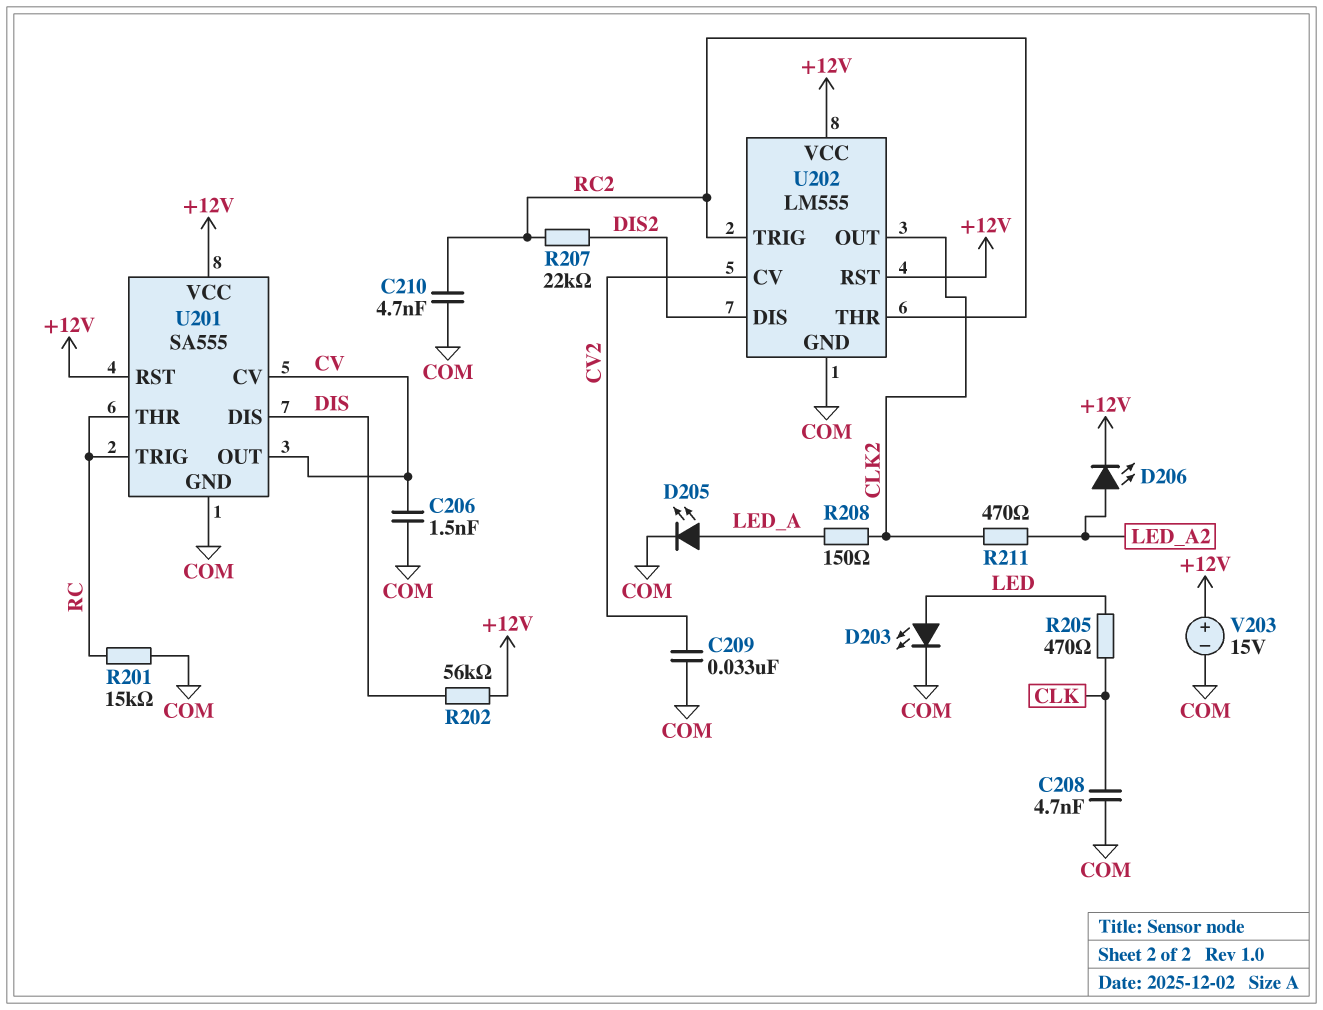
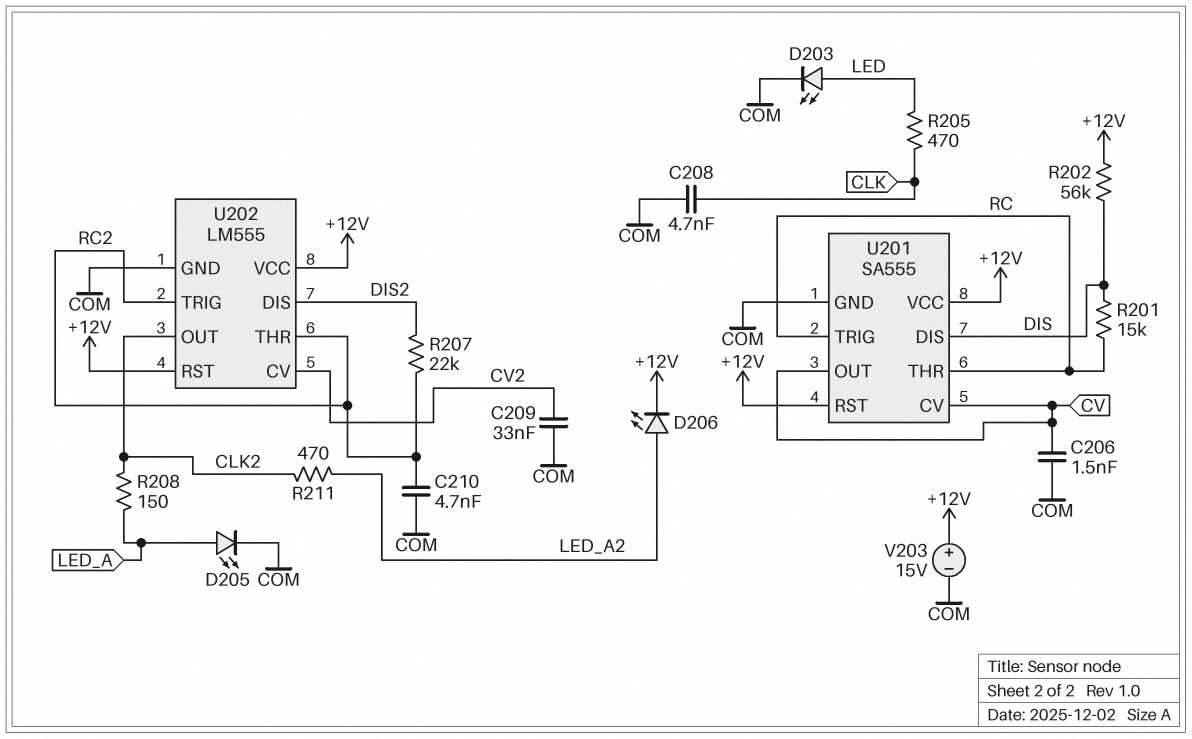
R201: 15k (COM, RC) -> 15k (DIS, RC)

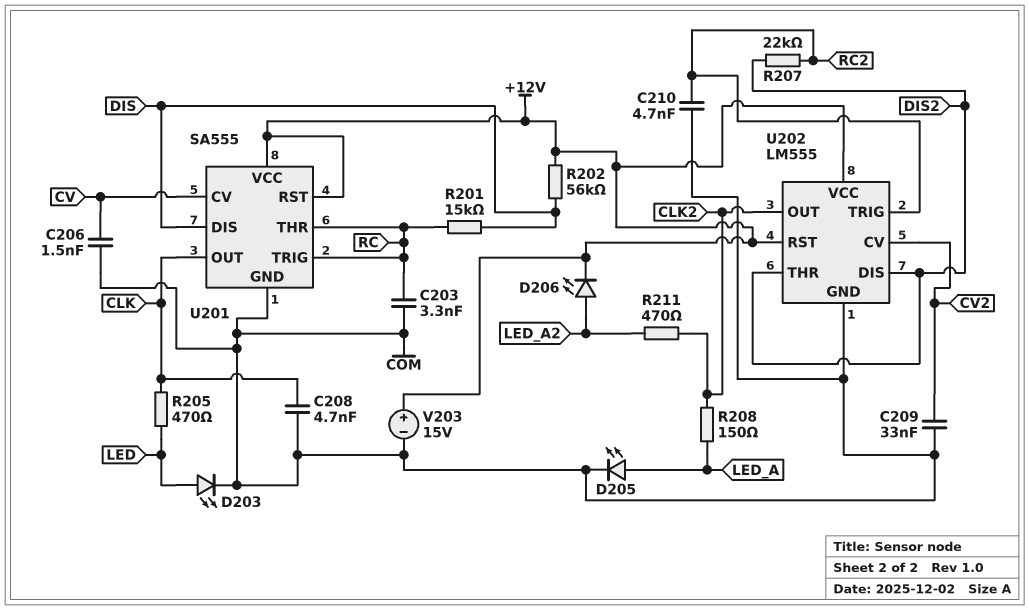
C203: none -> 3.3nF (COM, RC)
U201 pin OUT: CV -> CLK
U202 pin THR: RC2 -> DIS2

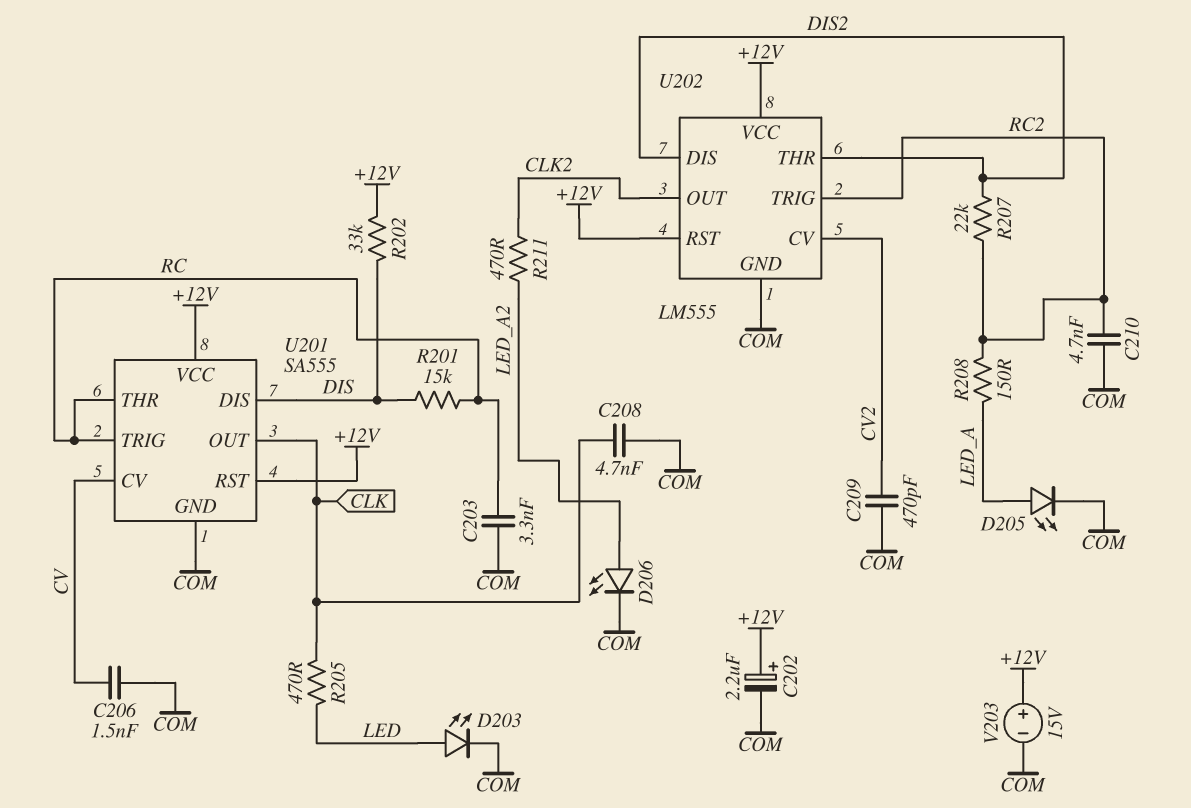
C202: none -> 2.2uF (plus +12V, minus COM)
C209: 33nF (COM, CV2) -> 470pF (COM, CV2)
D206: LED (A LED_A2, K +12V) -> LED (A LED_A2, K COM)
R202: 56k (+12V, DIS) -> 33k (+12V, DIS)
R208: 150 (CLK2, LED_A) -> 150 (LED_A, RC2)

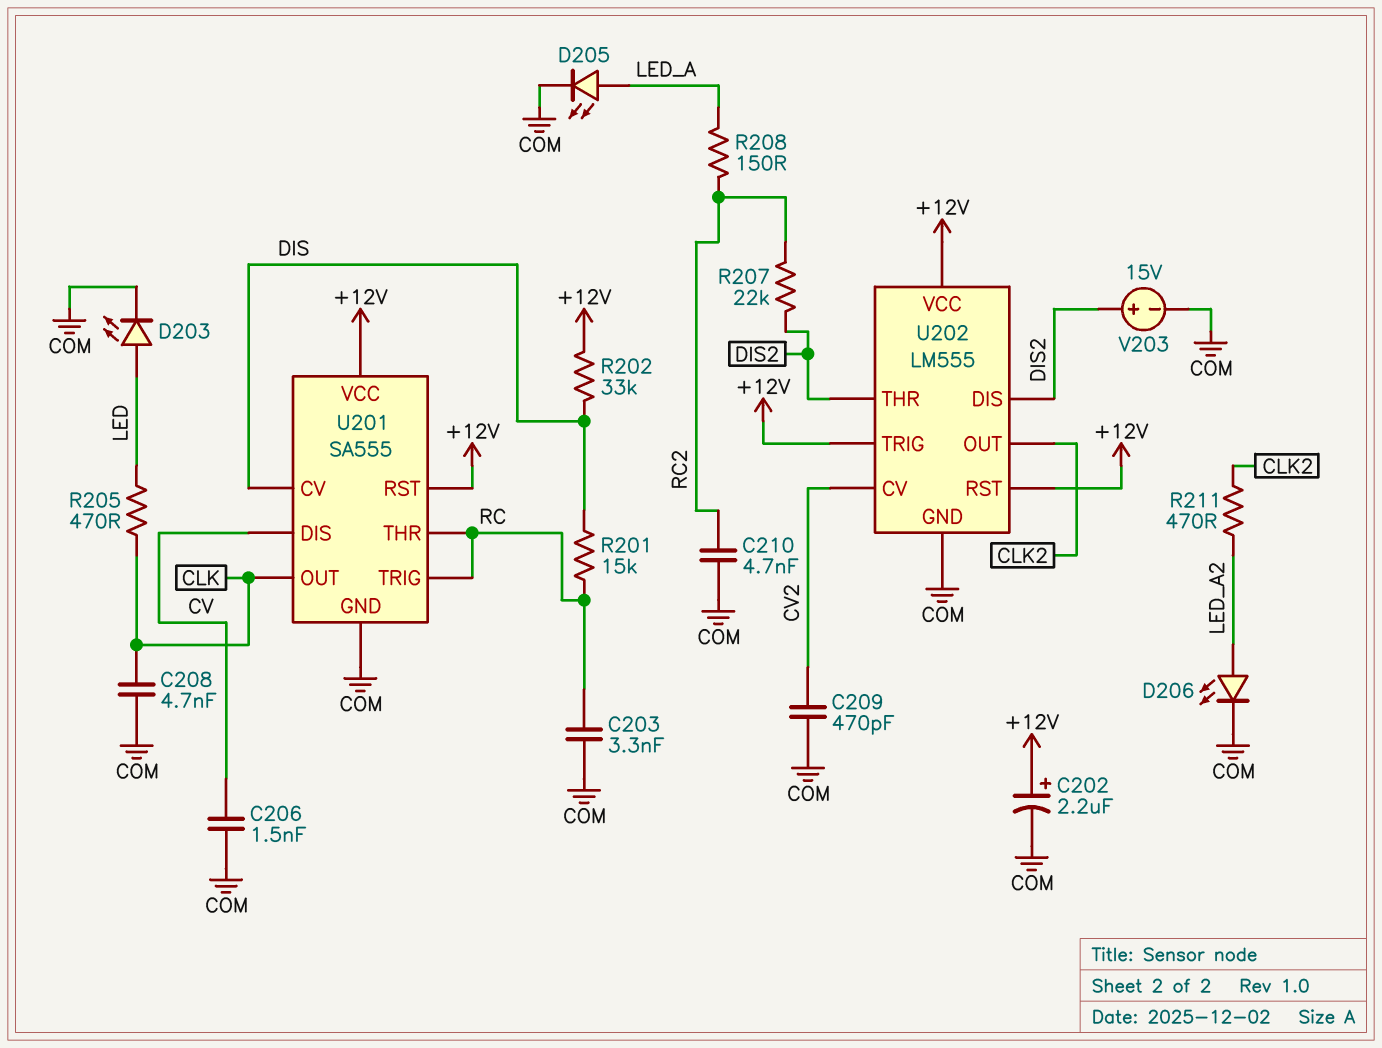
U201 pin CV: CV -> DIS
U201 pin DIS: DIS -> CV
U202 pin TRIG: RC2 -> +12V
V203: 15V (plus +12V, minus COM) -> 15V (plus DIS2, minus COM)

